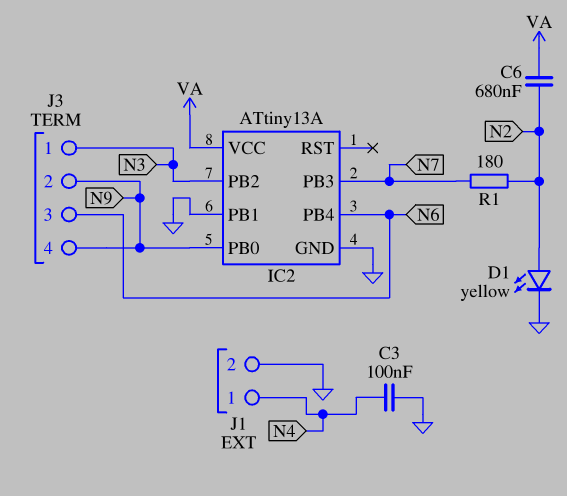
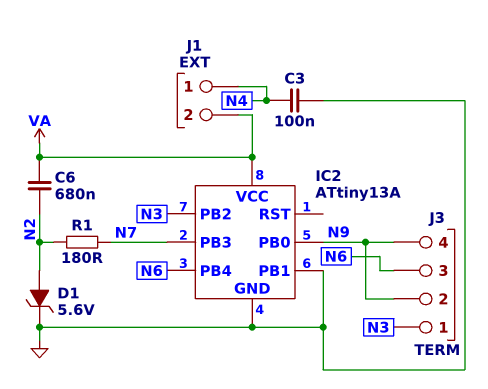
D1: LED yellow (A N2, K GND) -> zener 5.6V (A N2, K GND)
J1 pin 2: GND -> VA

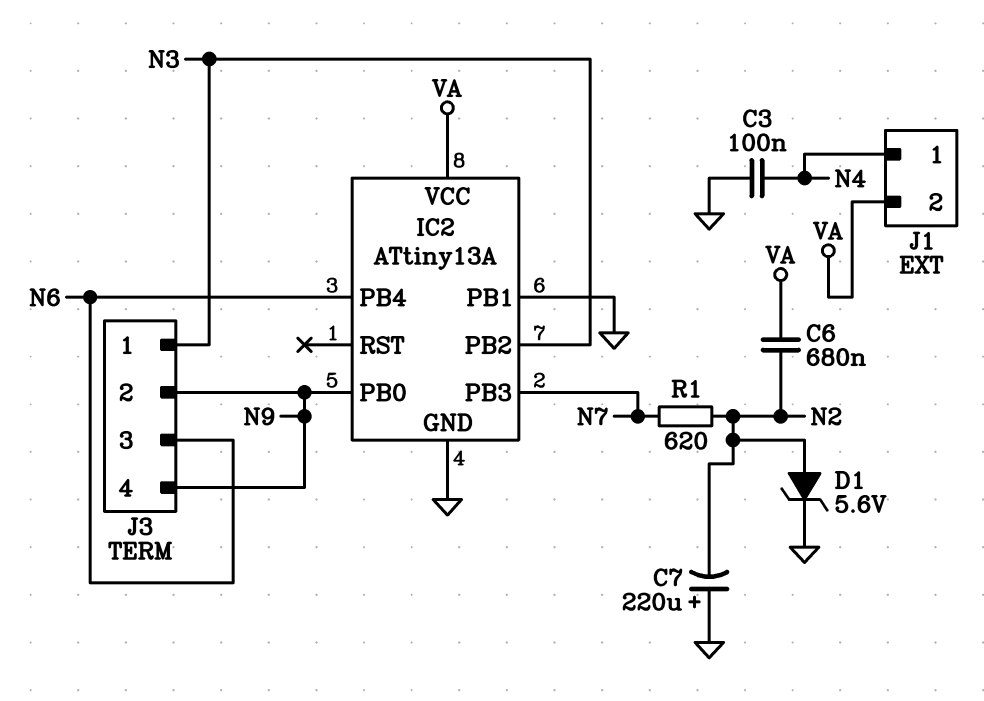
C7: none -> 220uF (plus GND, minus N2)
R1: 180 (N2, N7) -> 620 (N2, N7)

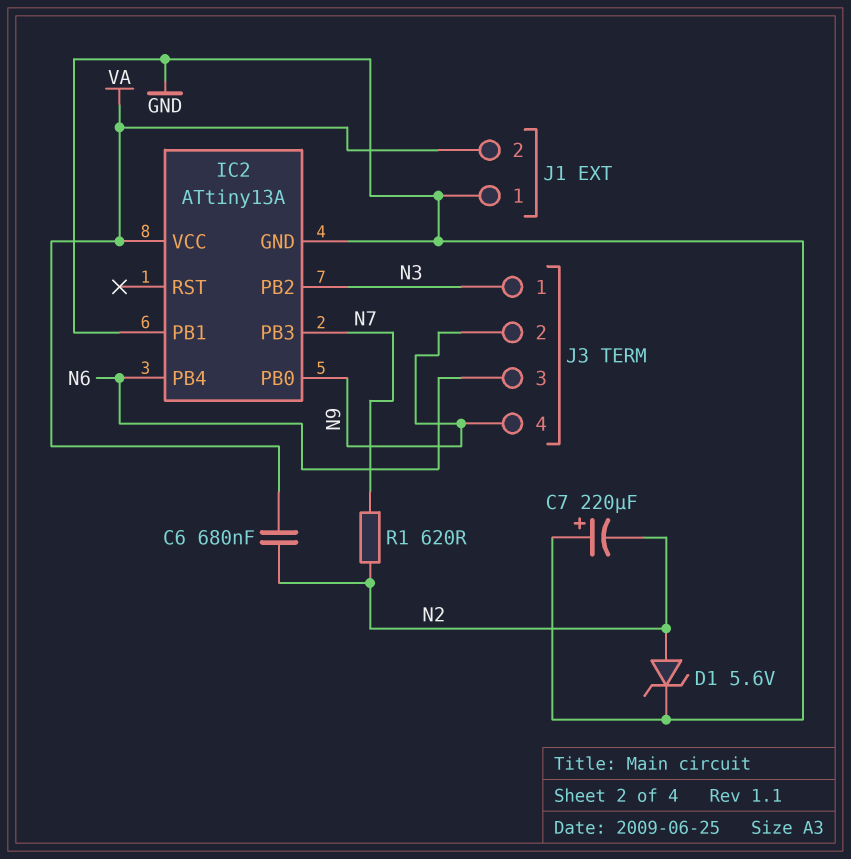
C3: 100nF (GND, N4) -> none
J1 pin 1: N4 -> GND

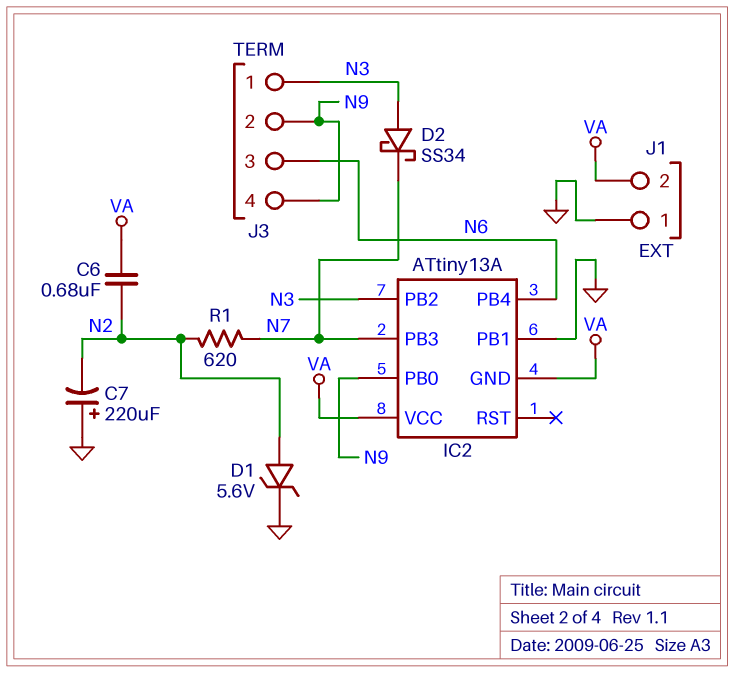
D2: none -> schottky SS34 (A N3, K N7)
IC2 pin GND: GND -> VA

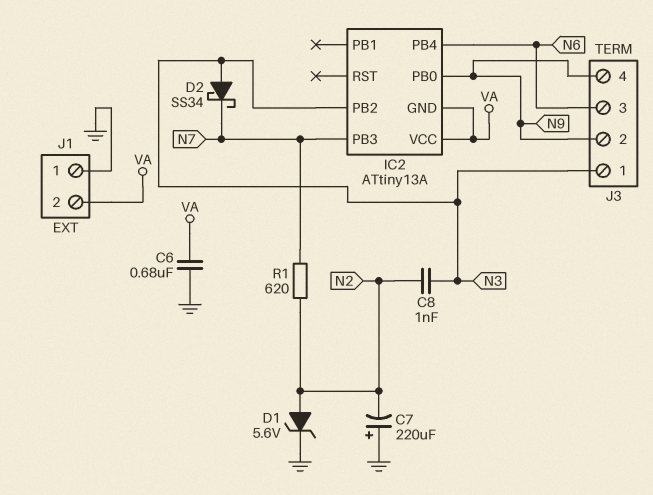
C6: 680nF (N2, VA) -> 680nF (GND, VA)
C8: none -> 1nF (N2, N3)
IC2 pin PB1: GND -> none

